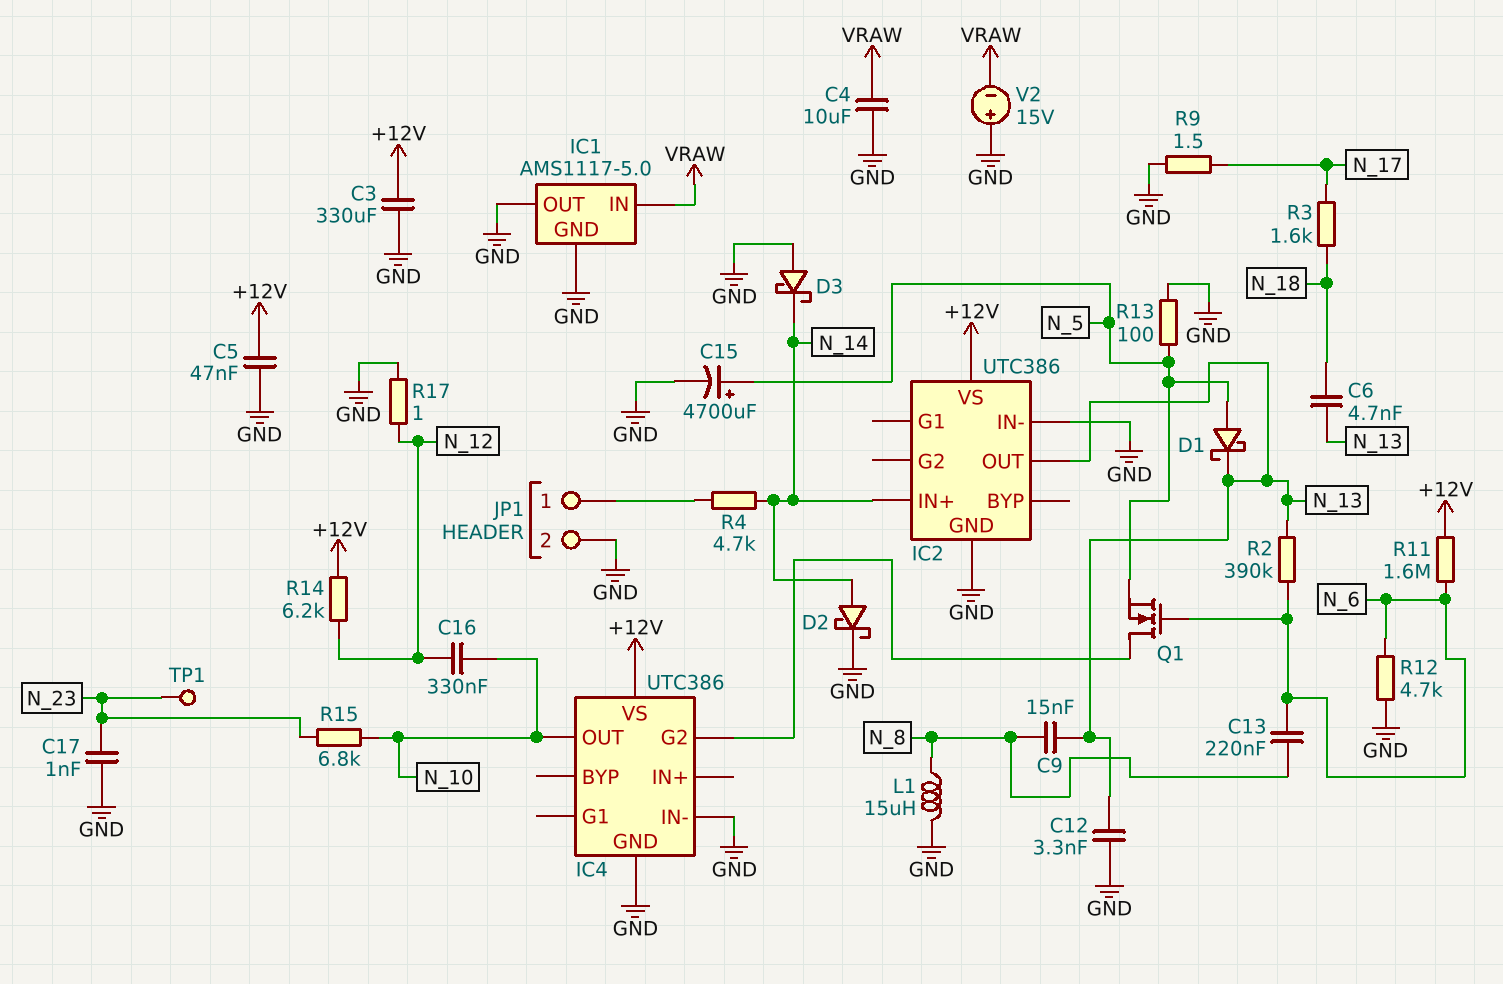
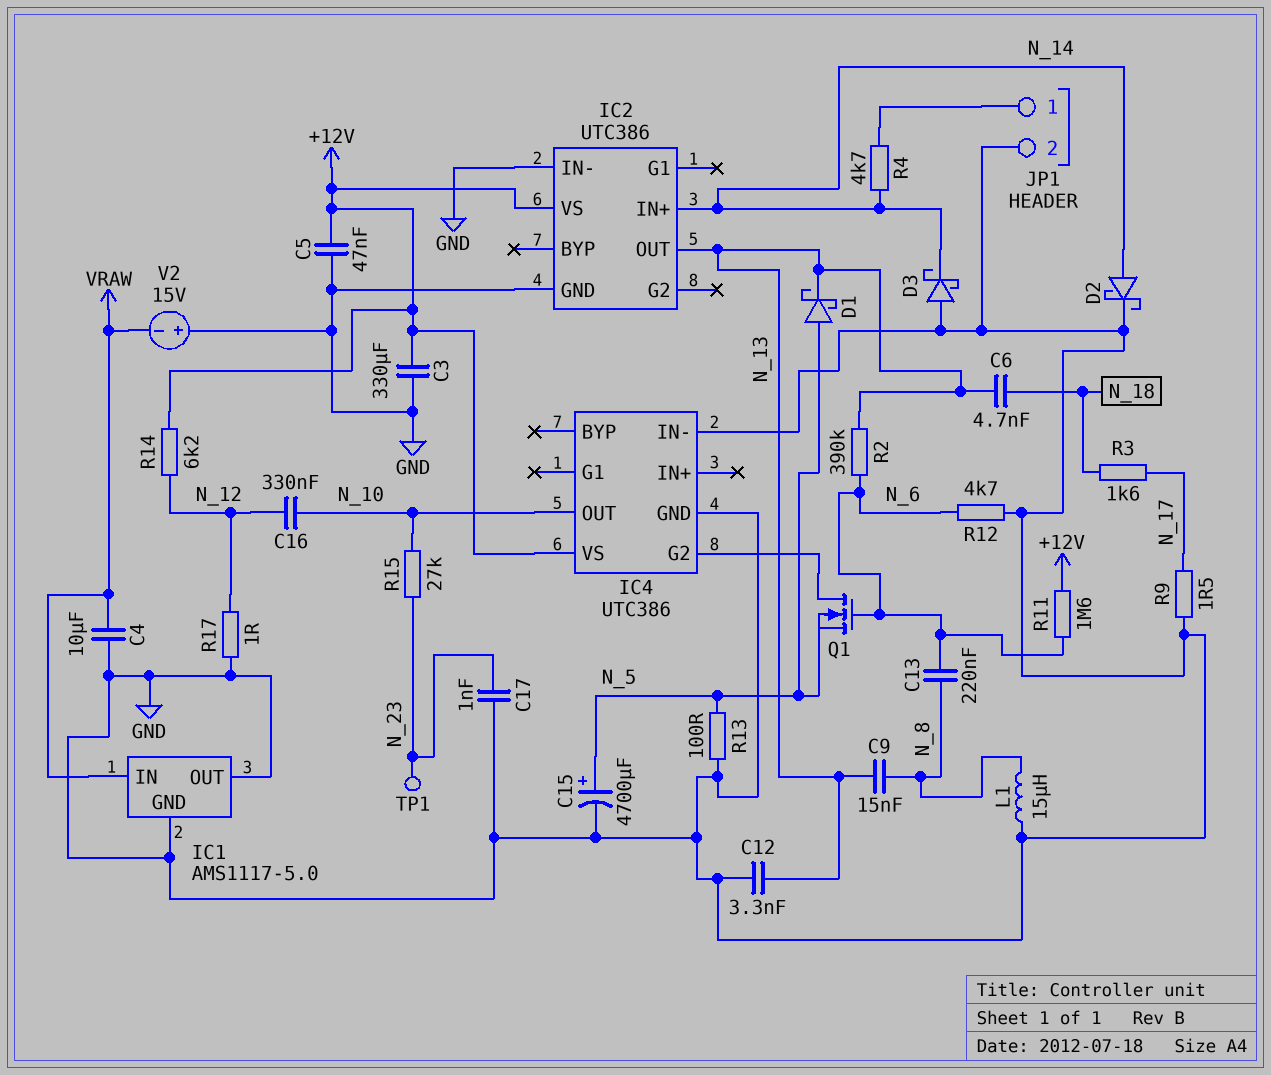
R15: 6.8k (N_10, N_23) -> 27k (N_10, N_23)

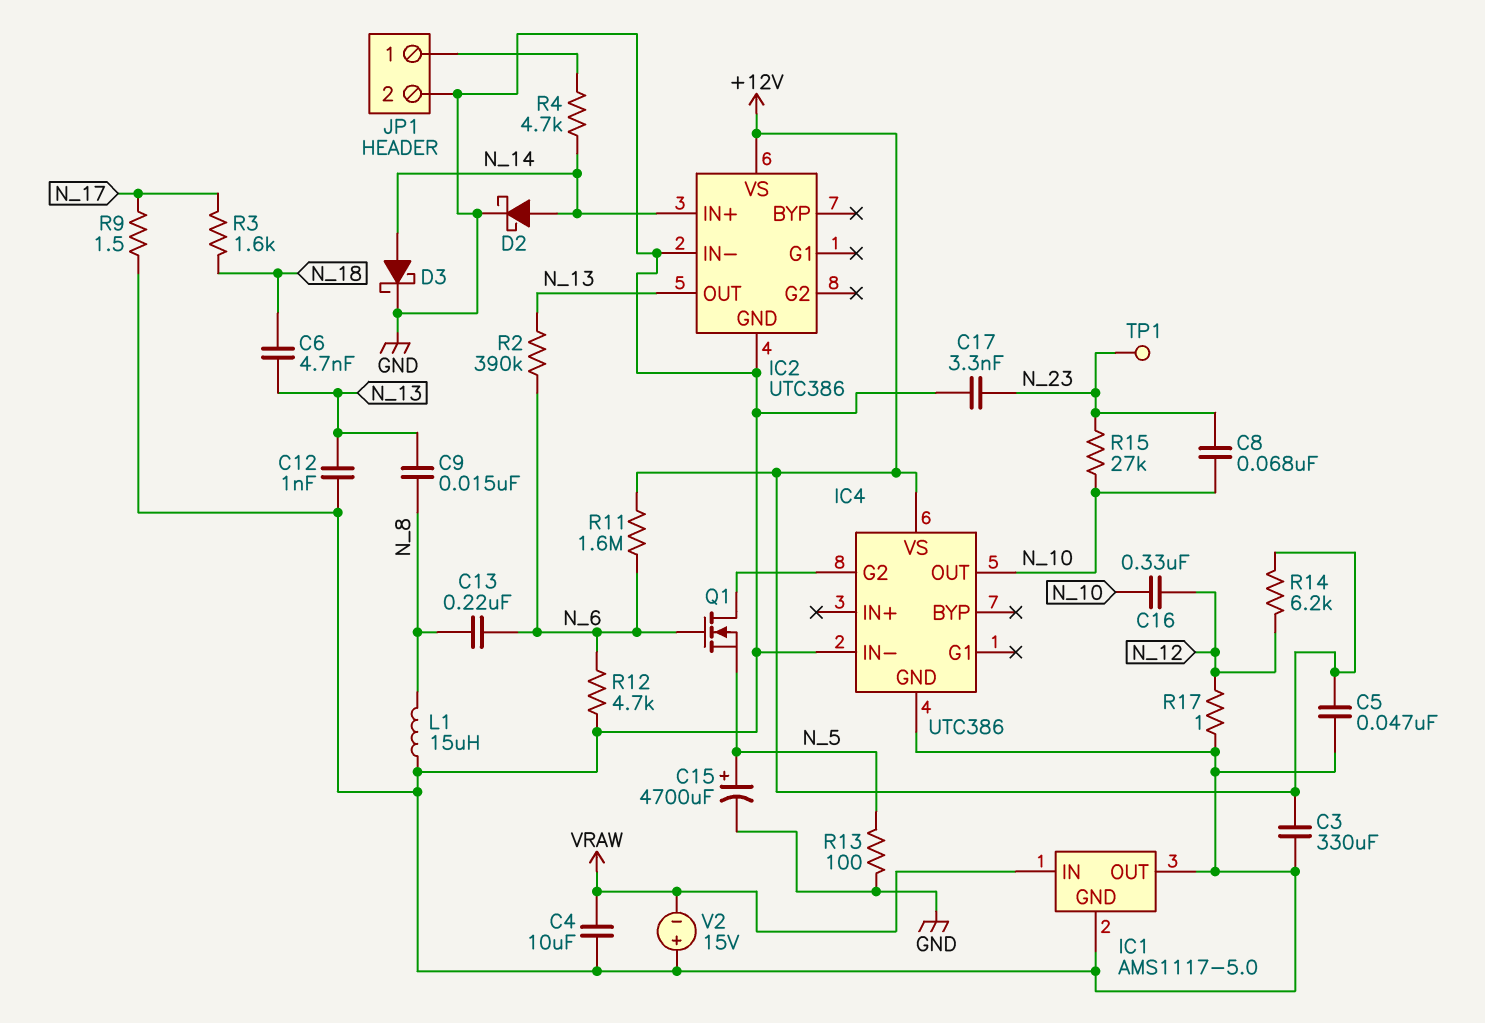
C8: none -> 68nF (N_10, N_23)
C12: 3.3nF (GND, N_13) -> 1nF (GND, N_13)
C17: 1nF (GND, N_23) -> 3.3nF (GND, N_23)
D1: schottky (A N_5, K N_13) -> none
D3: schottky (A GND, K N_14) -> schottky (A N_14, K GND)

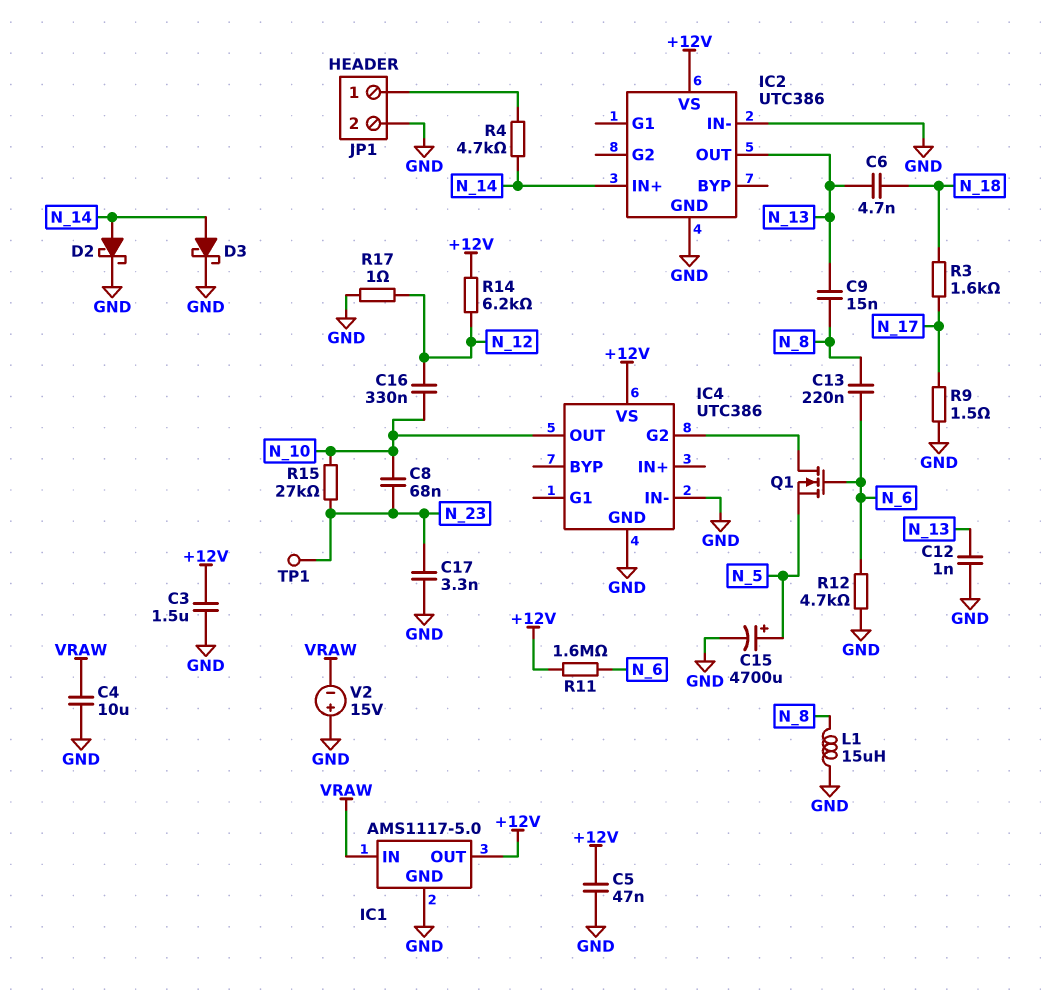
C3: 330uF (+12V, GND) -> 1.5uF (+12V, GND)
IC1 pin OUT: GND -> +12V
R2: 390k (N_6, N_13) -> none
R13: 100 (GND, N_5) -> none

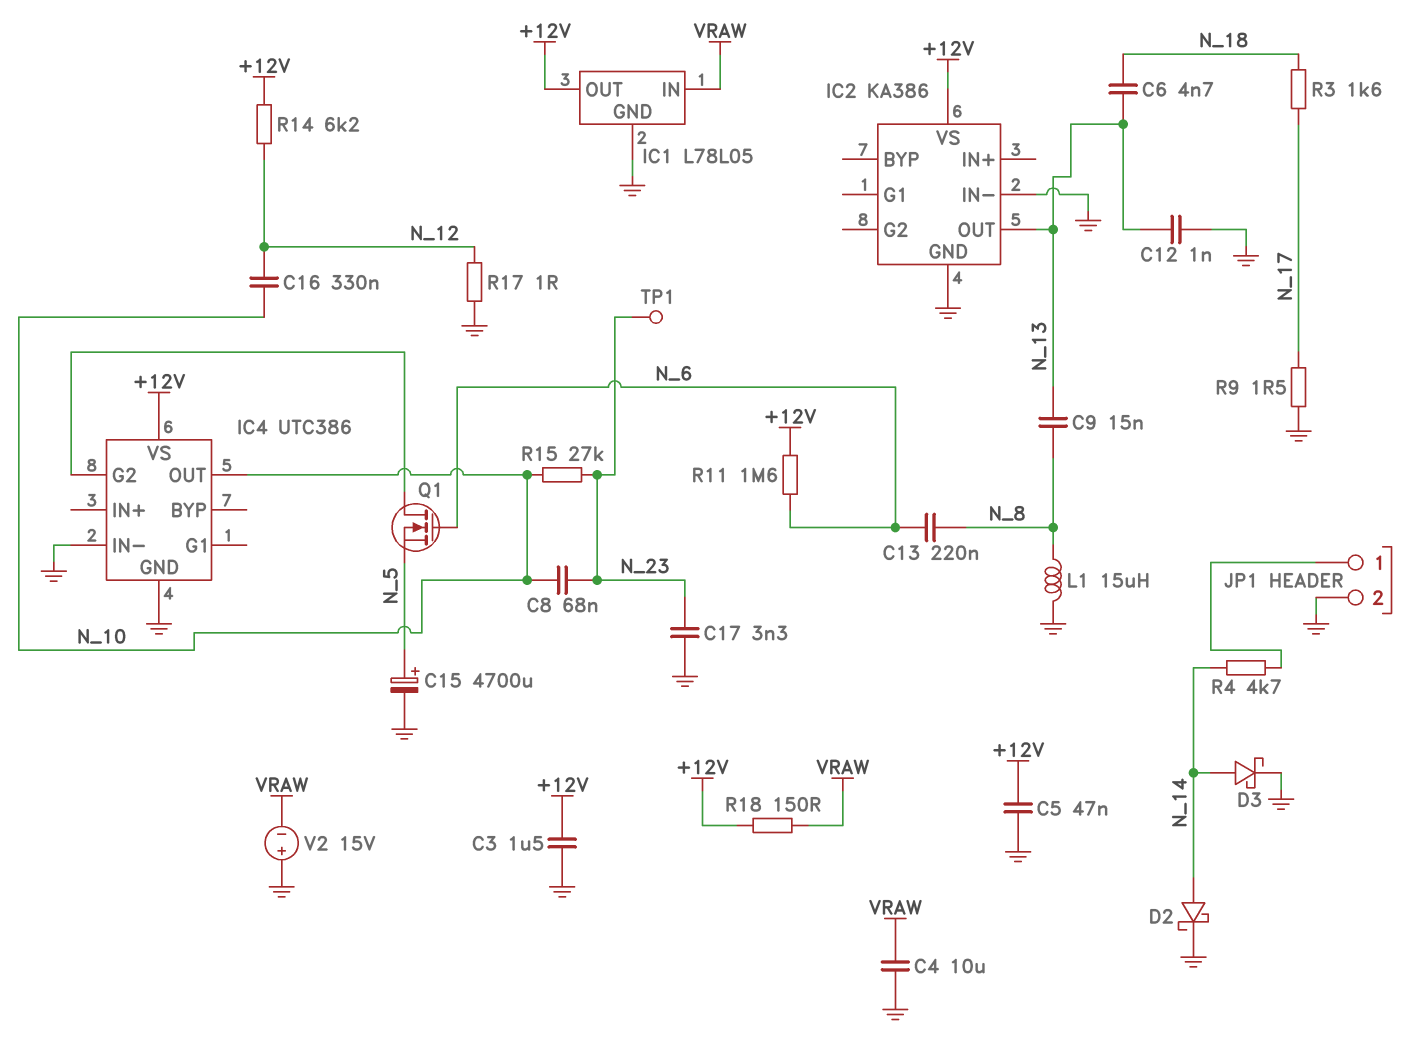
IC1: AMS1117-5.0 -> L78L05
IC2: UTC386 -> KA386
IC2 pin IN+: N_14 -> none
R12: 4.7k (GND, N_6) -> none
R18: none -> 150 (+12V, VRAW)

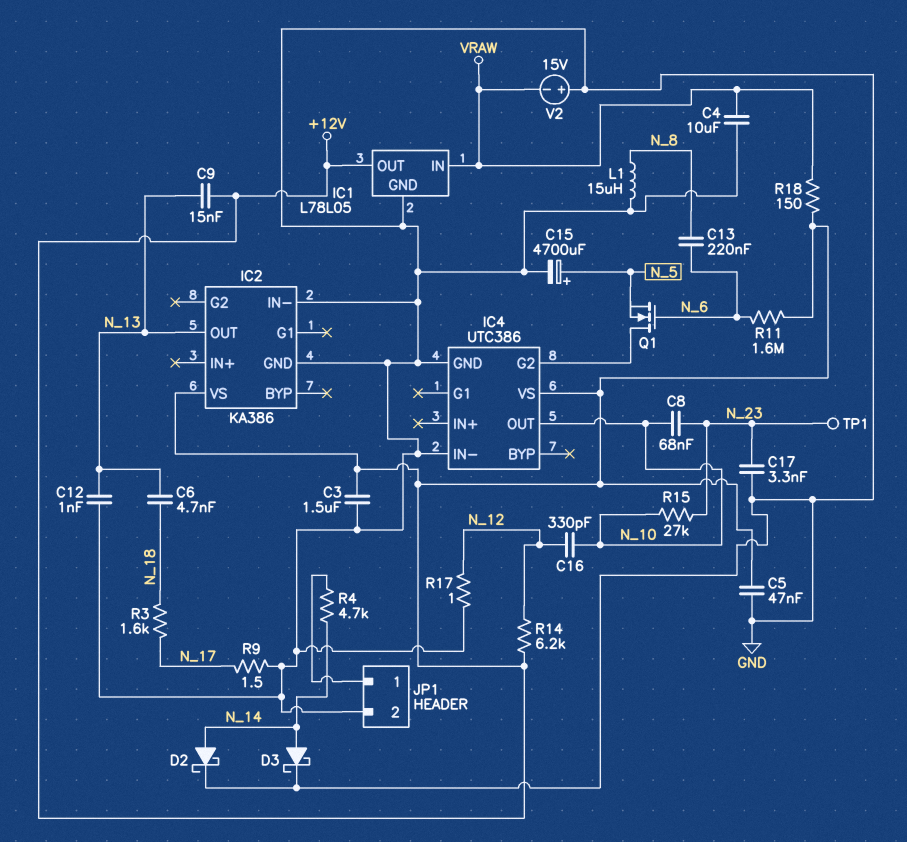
C9: 15nF (N_8, N_13) -> 15nF (+12V, N_13)
C16: 330nF (N_10, N_12) -> 330pF (N_10, N_12)

